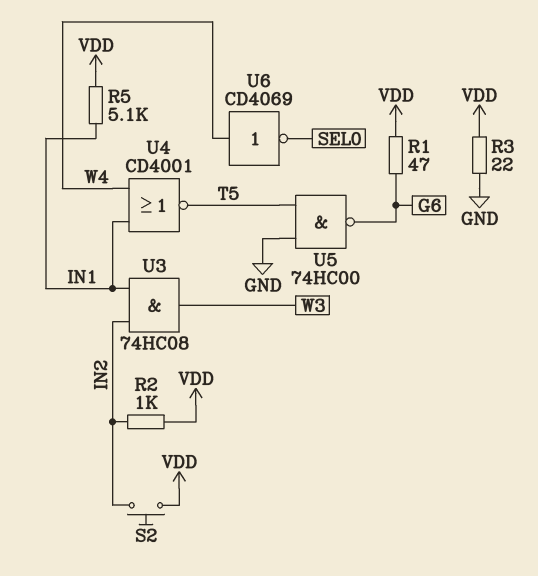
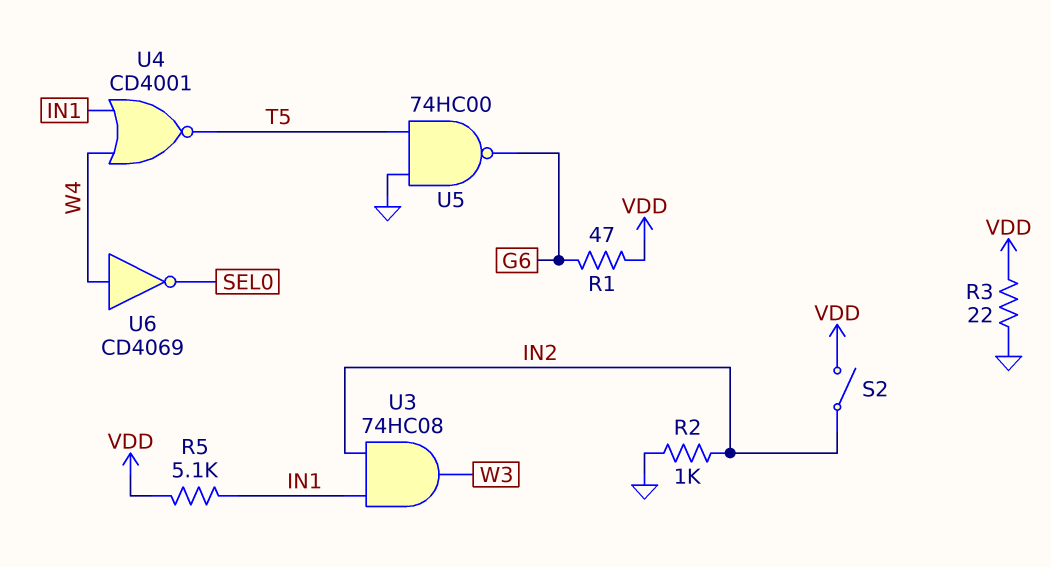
R2: 1k (IN2, VDD) -> 1k (GND, IN2)
S2: button (IN2, VDD) -> switch (IN2, VDD)

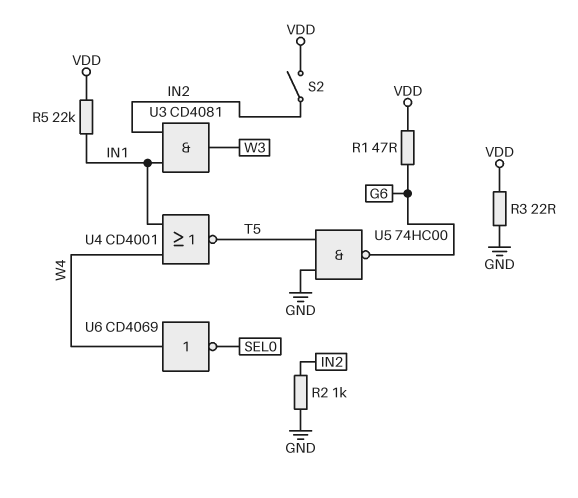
R5: 5.1k (IN1, VDD) -> 22k (IN1, VDD)
U3: AND 74HC08 (in IN1, in IN2, out W3) -> AND CD4081 (in IN1, in IN2, out W3)

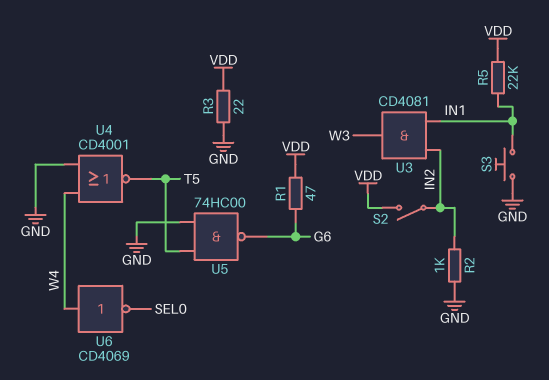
S3: none -> button (GND, IN1)
U4: NOR CD4001 (in IN1, in W4, out T5) -> NOR CD4001 (in GND, in W4, out T5)

